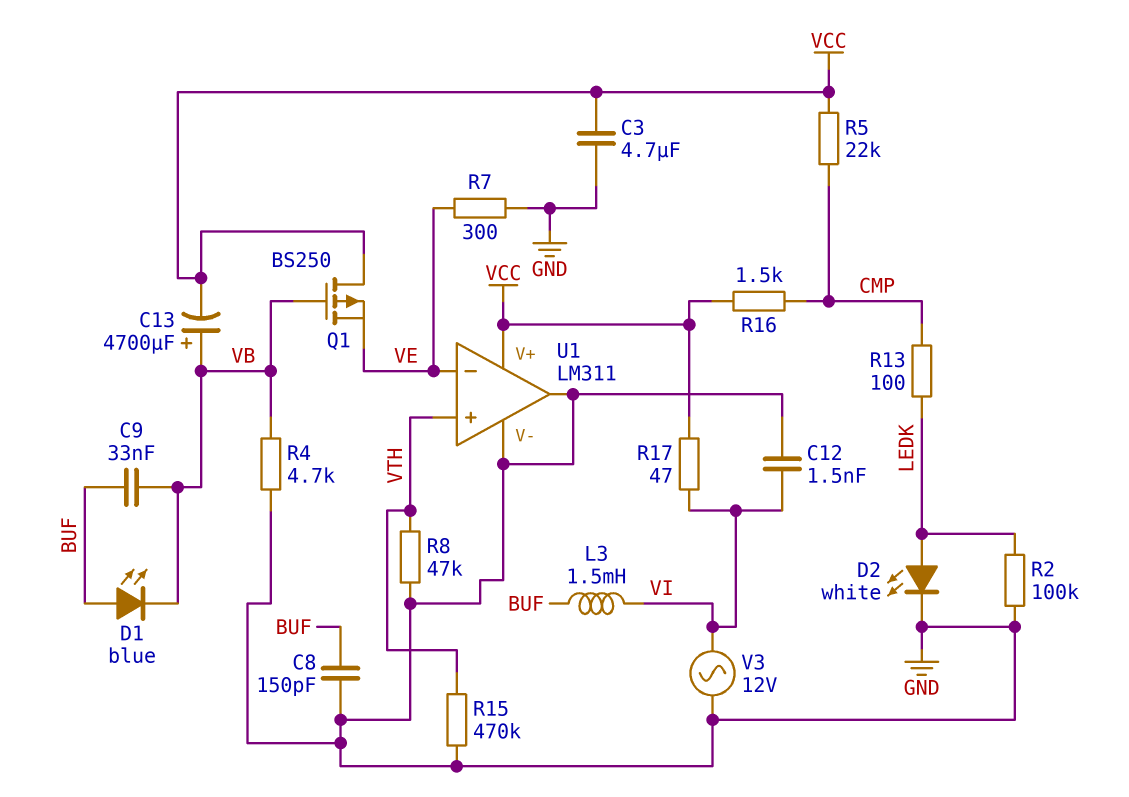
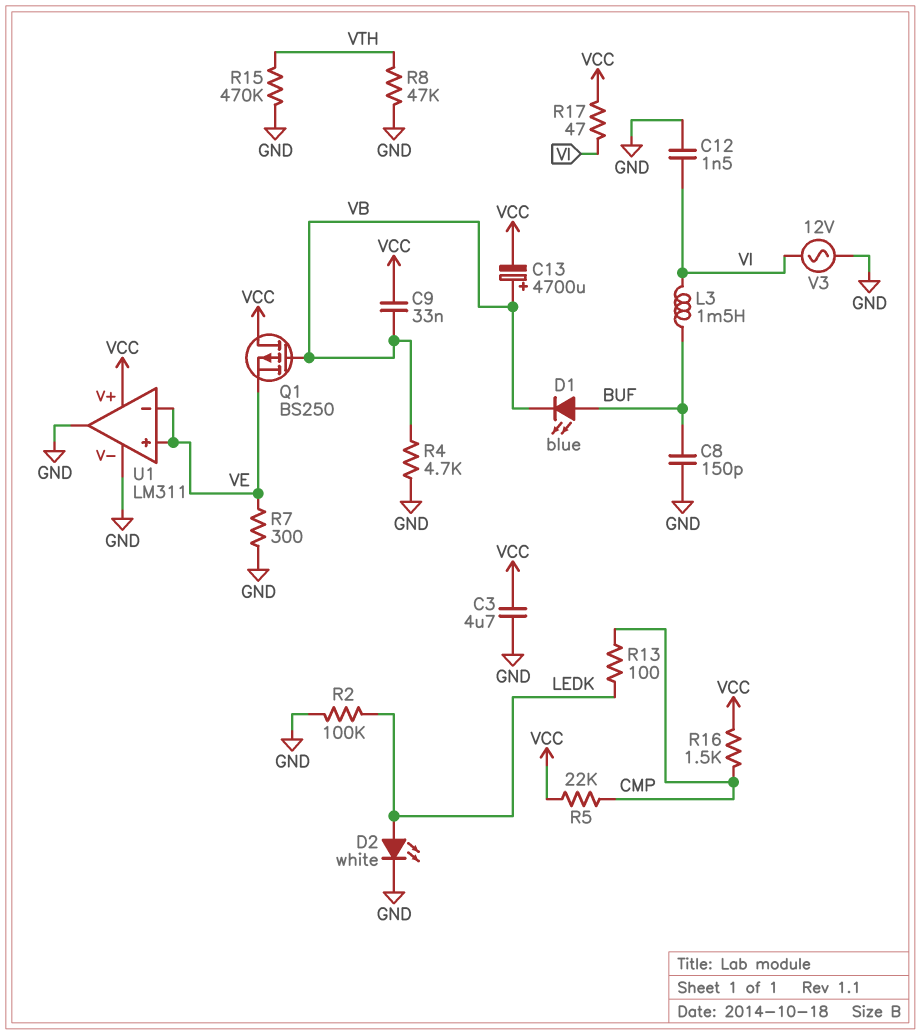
C9: 33nF (BUF, VB) -> 33nF (VB, VCC)
U1 pin in+: VTH -> VE

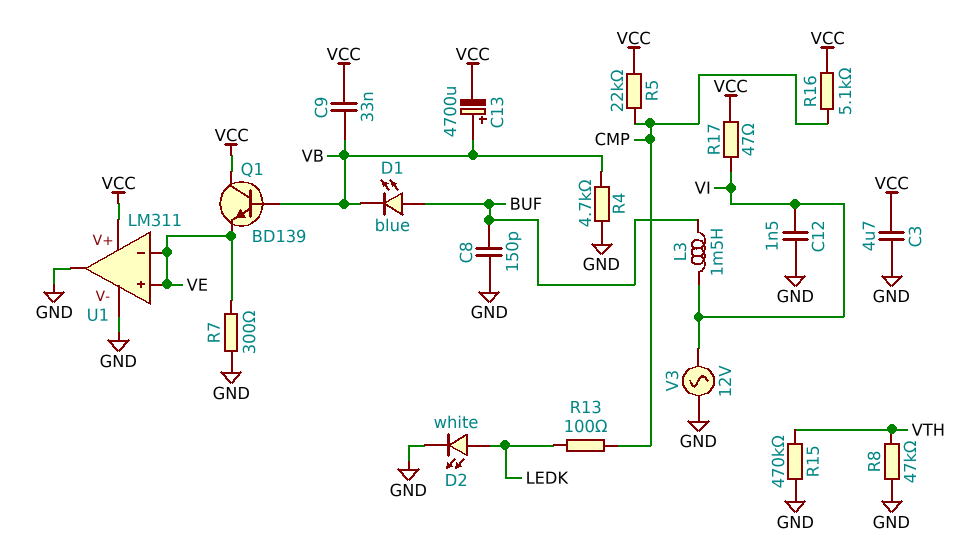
Q1: PMOS BS250 (G VB, D VCC, S VE) -> NPN BD139 (B VB, C VCC, E VE)
R2: 100k (GND, LEDK) -> none
R16: 1.5k (CMP, VCC) -> 5.1k (CMP, VCC)

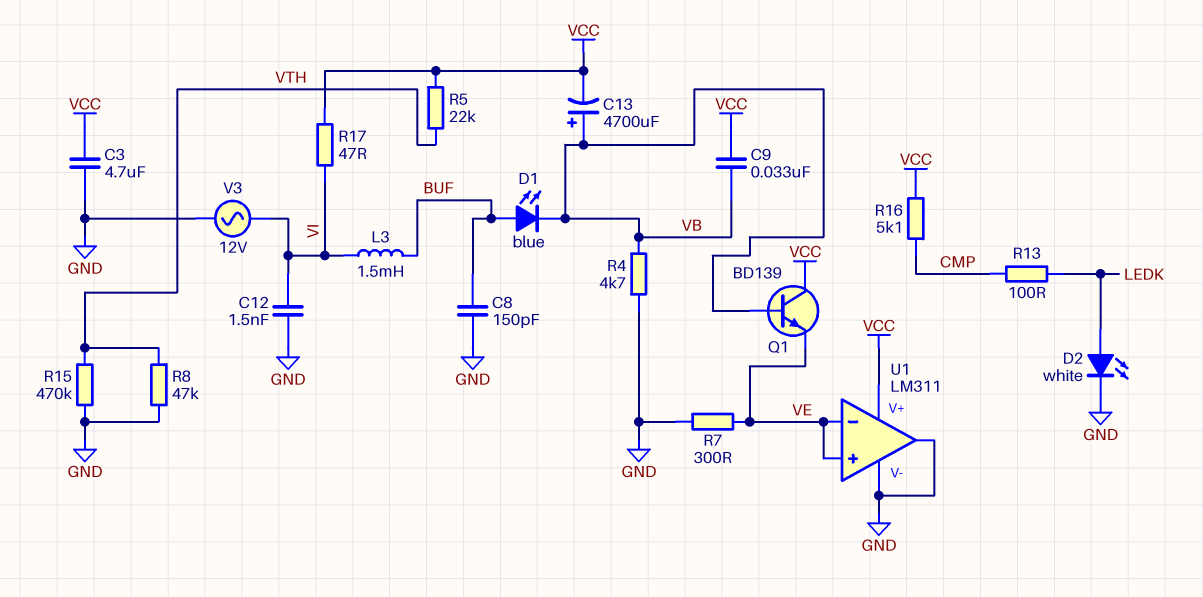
R5: 22k (CMP, VCC) -> 22k (VCC, VTH)

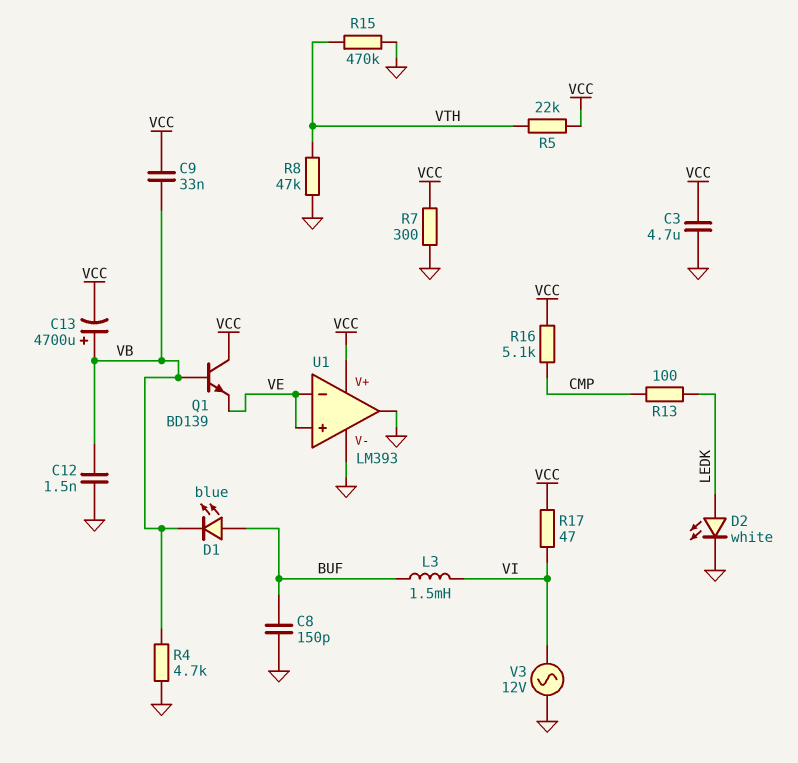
C12: 1.5nF (GND, VI) -> 1.5nF (GND, VB)
R7: 300 (GND, VE) -> 300 (GND, VCC)
U1: LM311 -> LM393

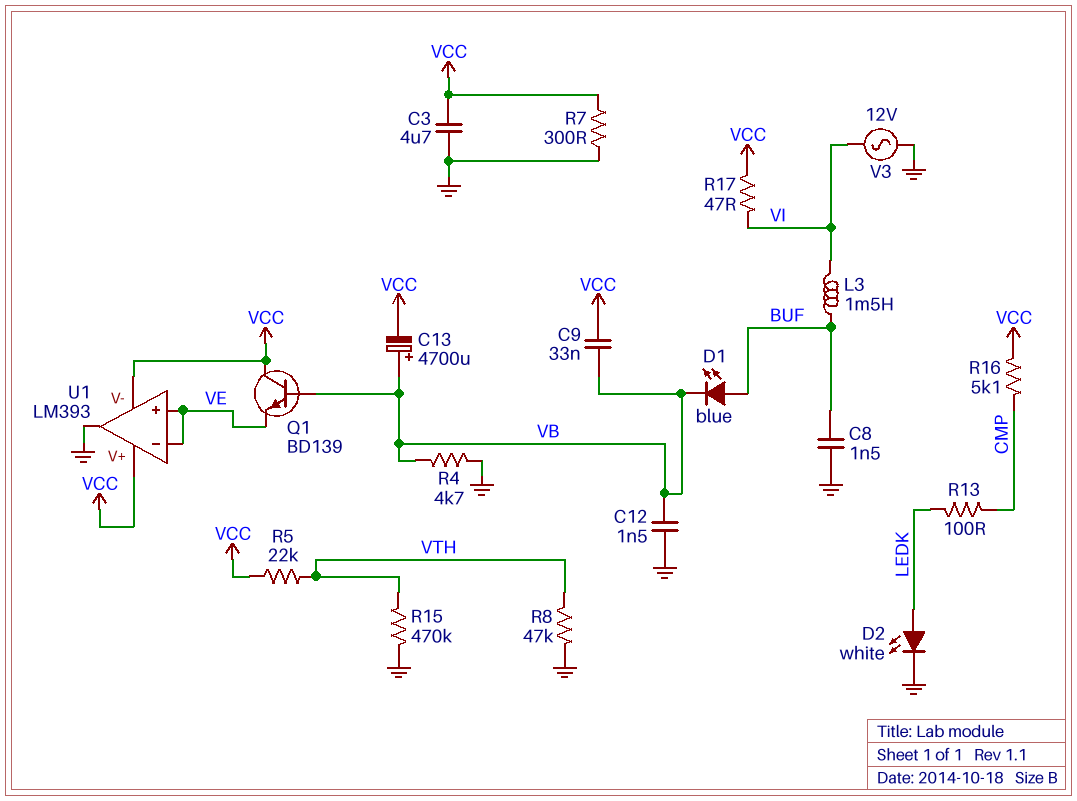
C8: 150pF (BUF, GND) -> 1.5nF (BUF, GND)
U1 pin V-: GND -> VCC

